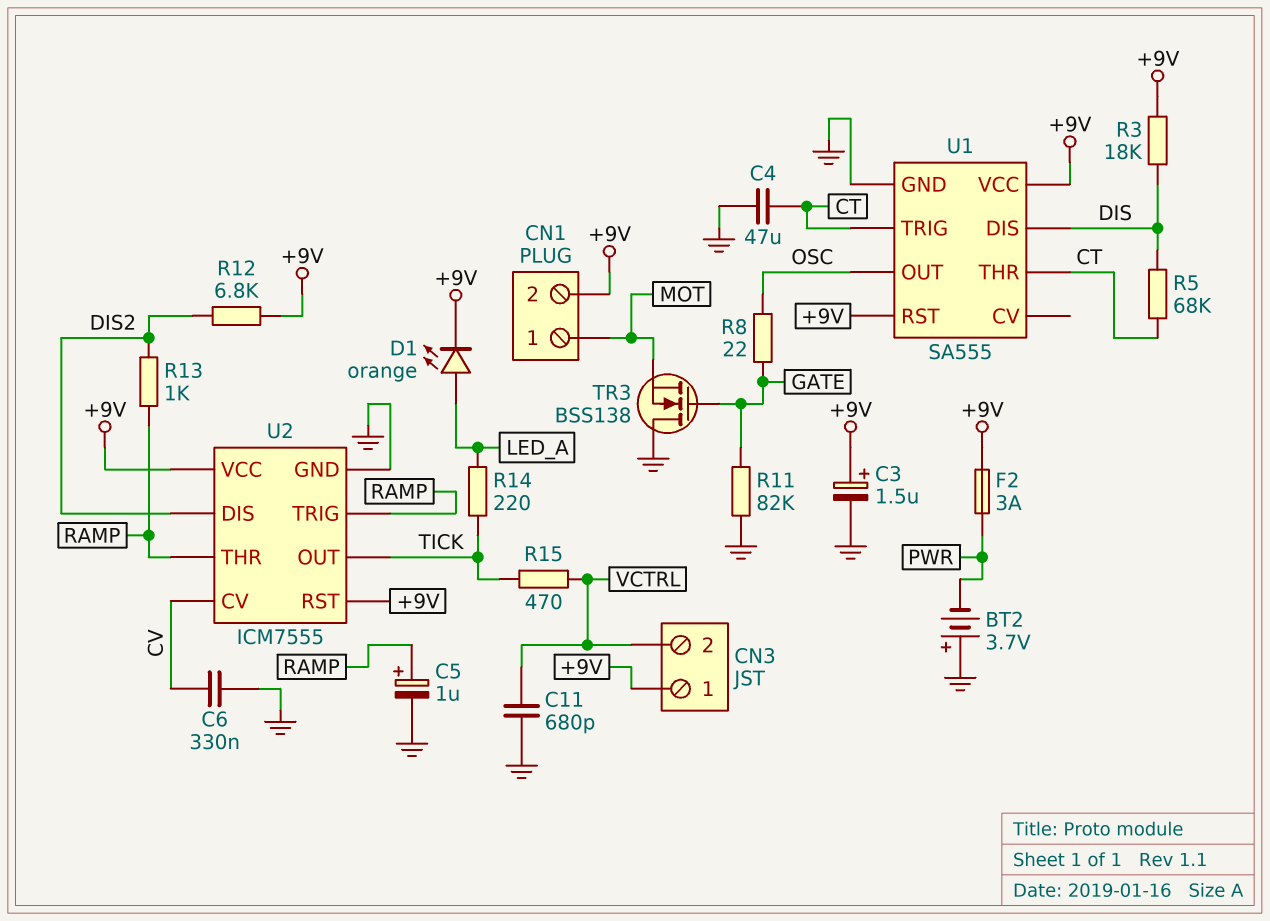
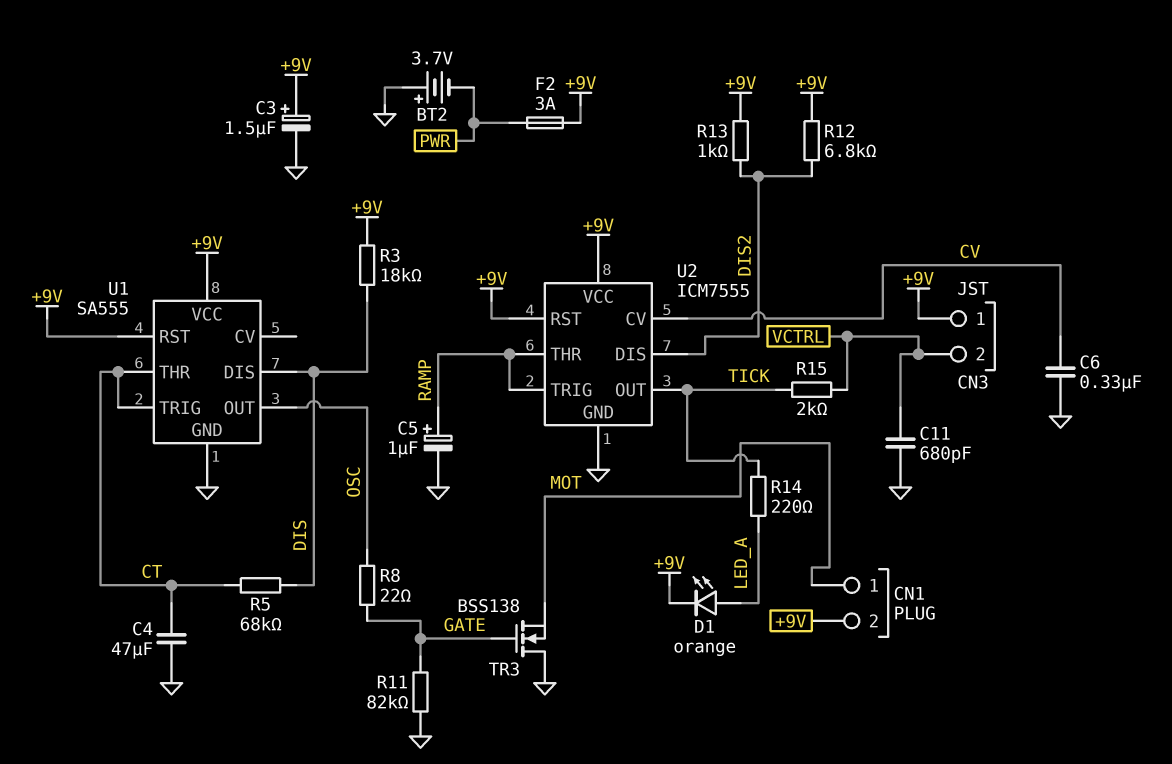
R13: 1k (DIS2, RAMP) -> 1k (+9V, DIS2)
R15: 470 (TICK, VCTRL) -> 2k (TICK, VCTRL)

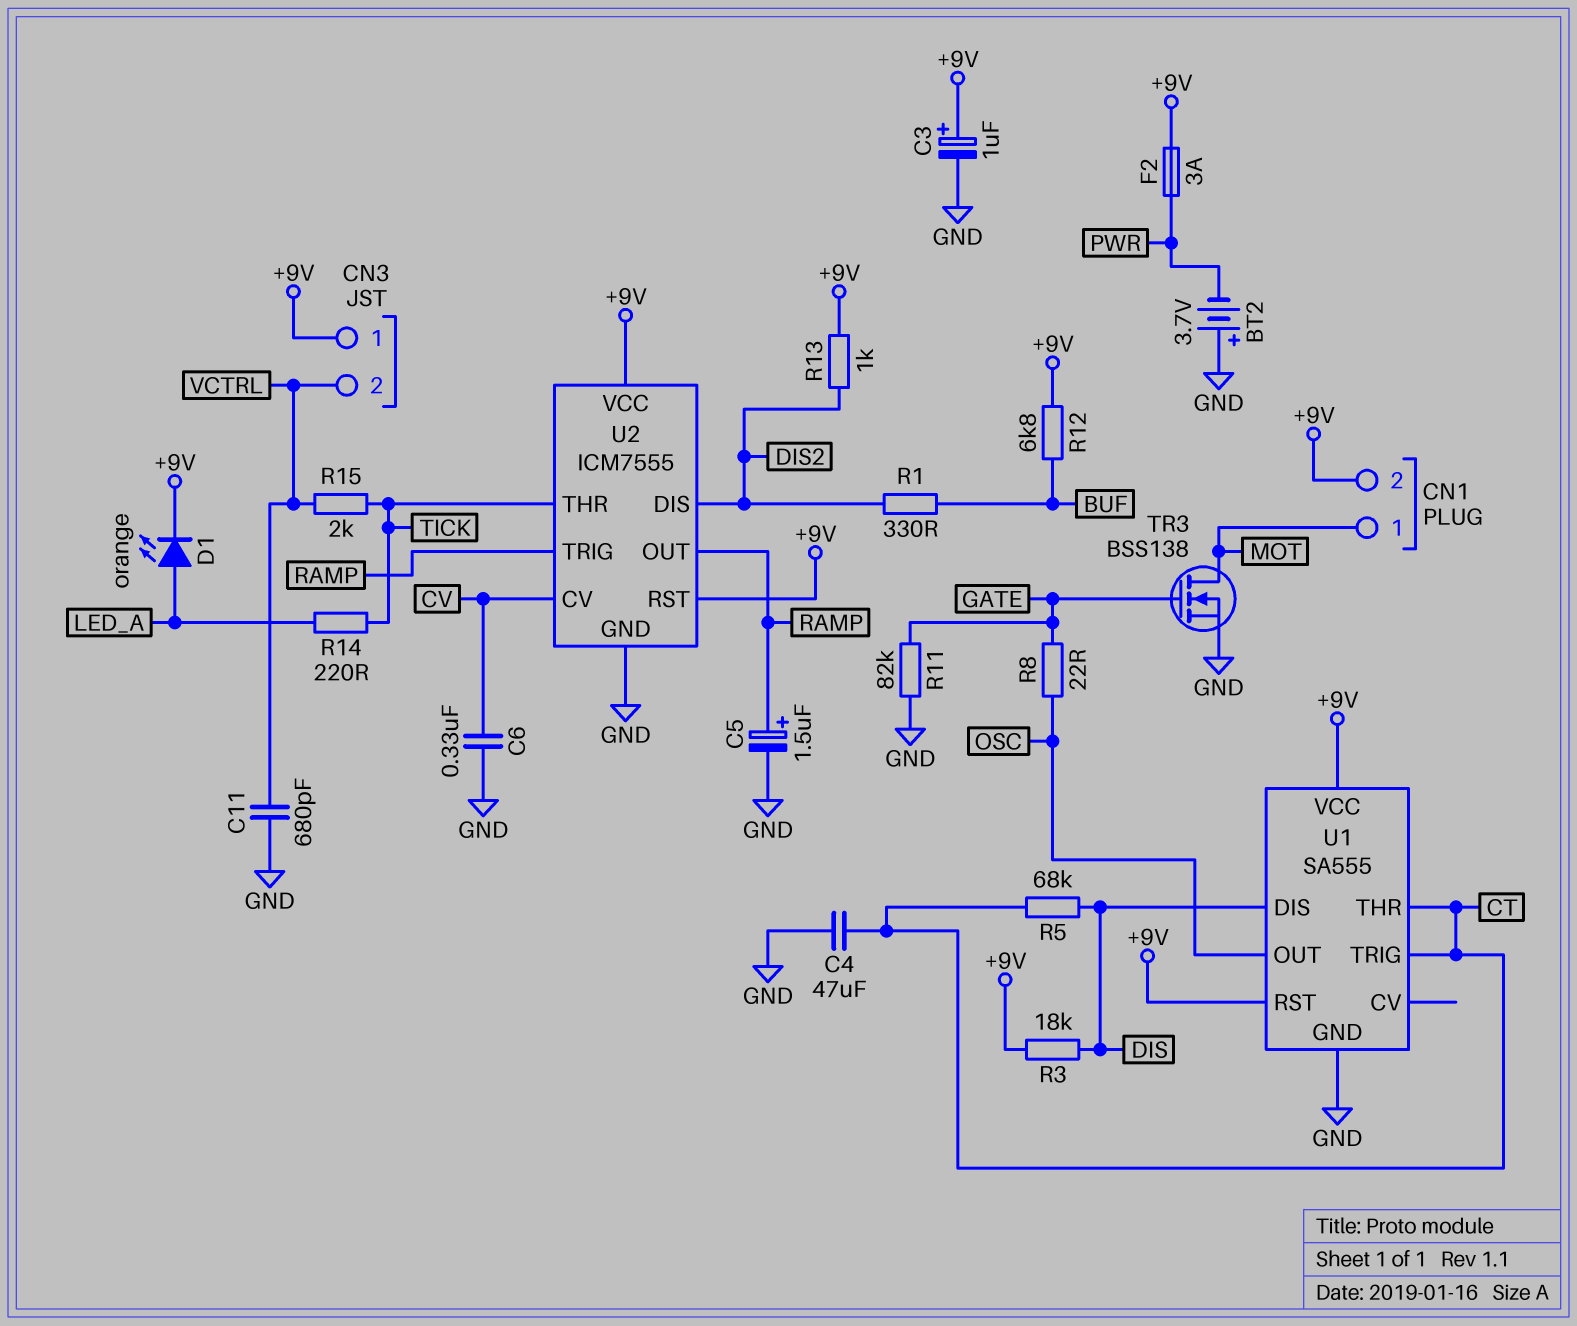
C3: 1.5uF (plus +9V, minus GND) -> 1uF (plus +9V, minus GND)
C5: 1uF (plus RAMP, minus GND) -> 1.5uF (plus RAMP, minus GND)
R1: none -> 330 (BUF, DIS2)
R12: 6.8k (+9V, DIS2) -> 6.8k (+9V, BUF)
TR3: NMOS BSS138 (G GATE, D GND, S MOT) -> NMOS BSS138 (G GATE, D MOT, S GND)
U2 pin OUT: TICK -> RAMP
U2 pin THR: RAMP -> TICK

